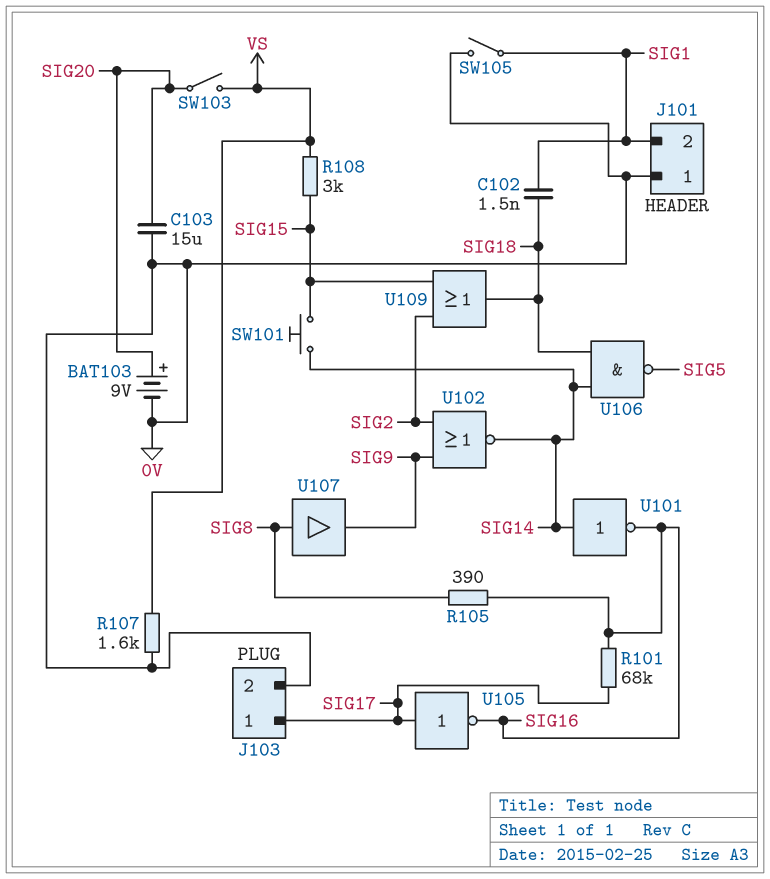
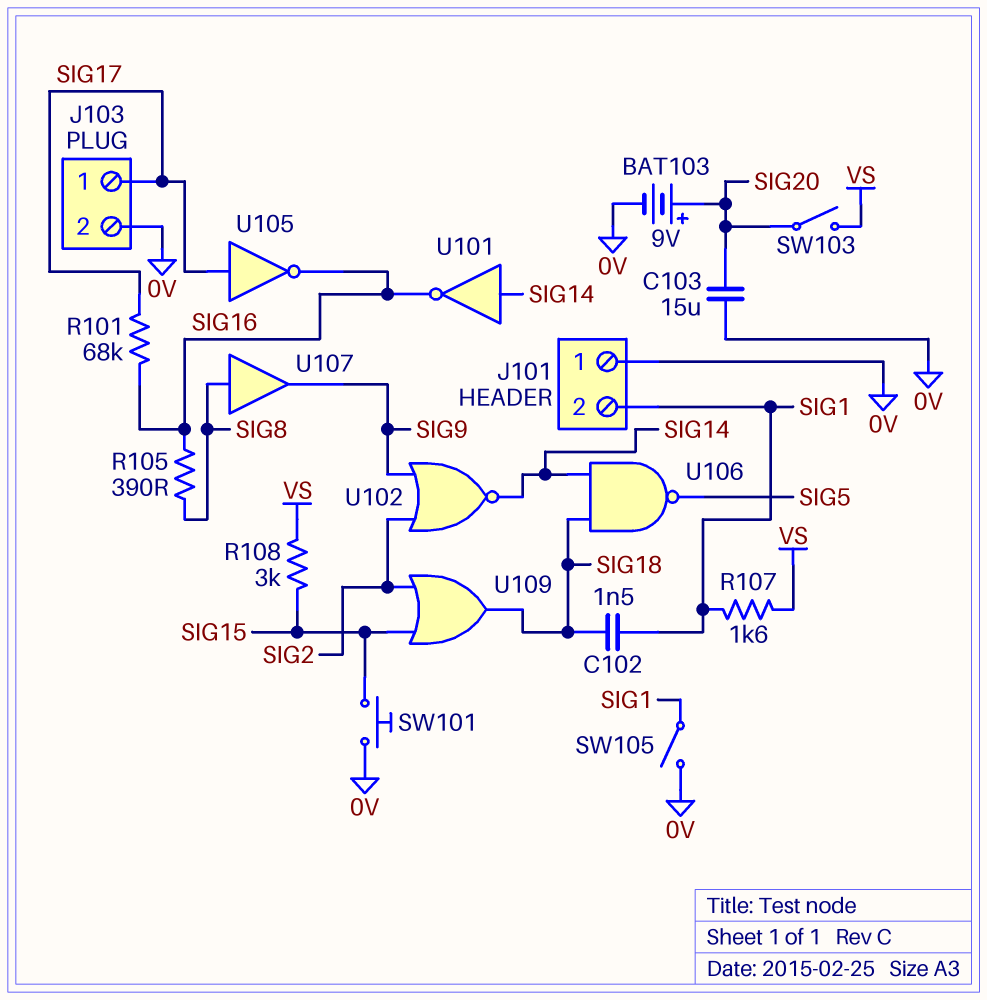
R107: 1.6k (0V, VS) -> 1.6k (SIG1, VS)
SW101: button (SIG14, SIG15) -> button (0V, SIG15)

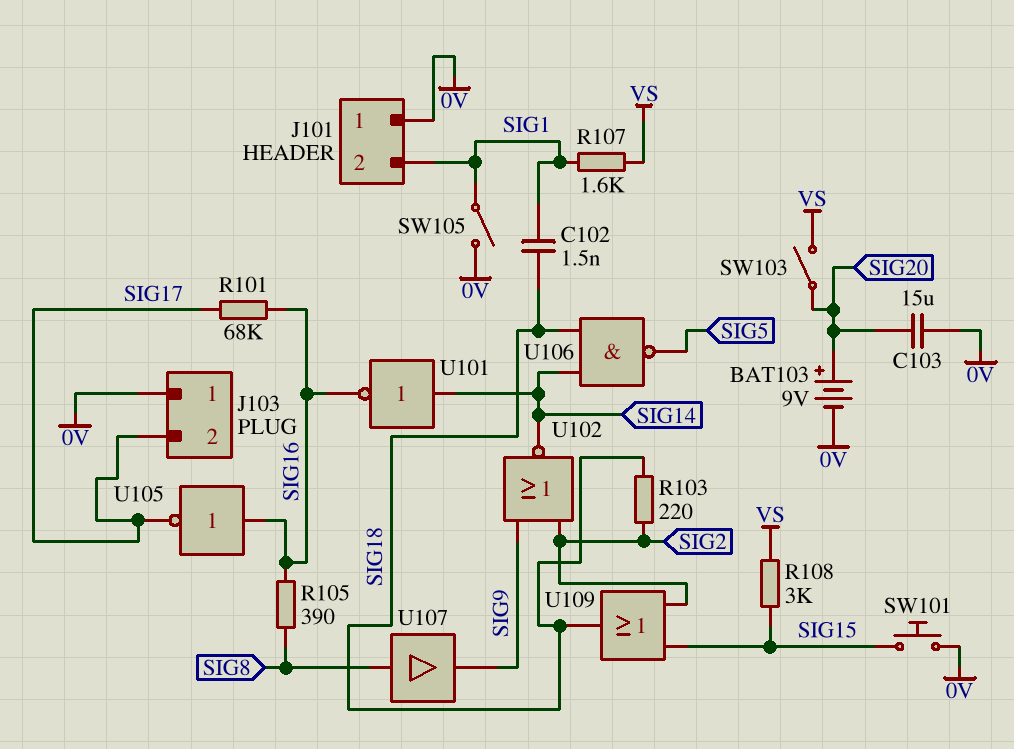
J103 pin 1: SIG17 -> 0V
J103 pin 2: 0V -> SIG17
R103: none -> 220 (SIG2, SIG18)
U105: NOT (in SIG17, out SIG16) -> NOT (in SIG16, out SIG17)

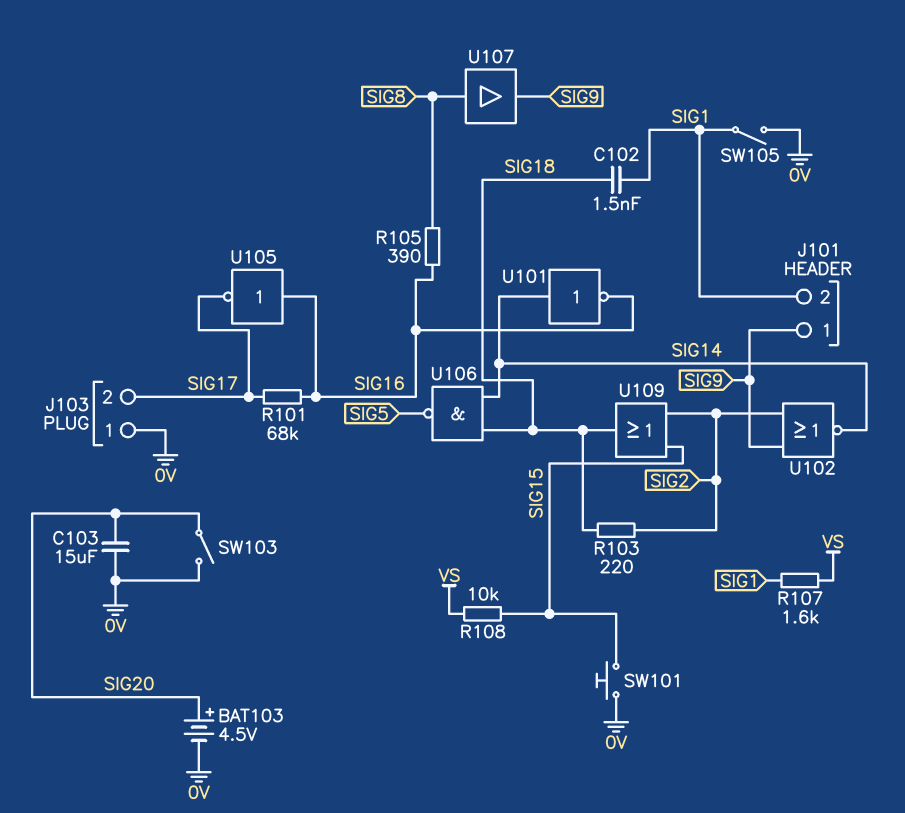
BAT103: 9V (plus SIG20, minus 0V) -> 4.5V (plus SIG20, minus 0V)
J101 pin 1: 0V -> SIG9
R108: 3k (SIG15, VS) -> 10k (SIG15, VS)
SW103: switch (SIG20, VS) -> switch (0V, SIG20)

